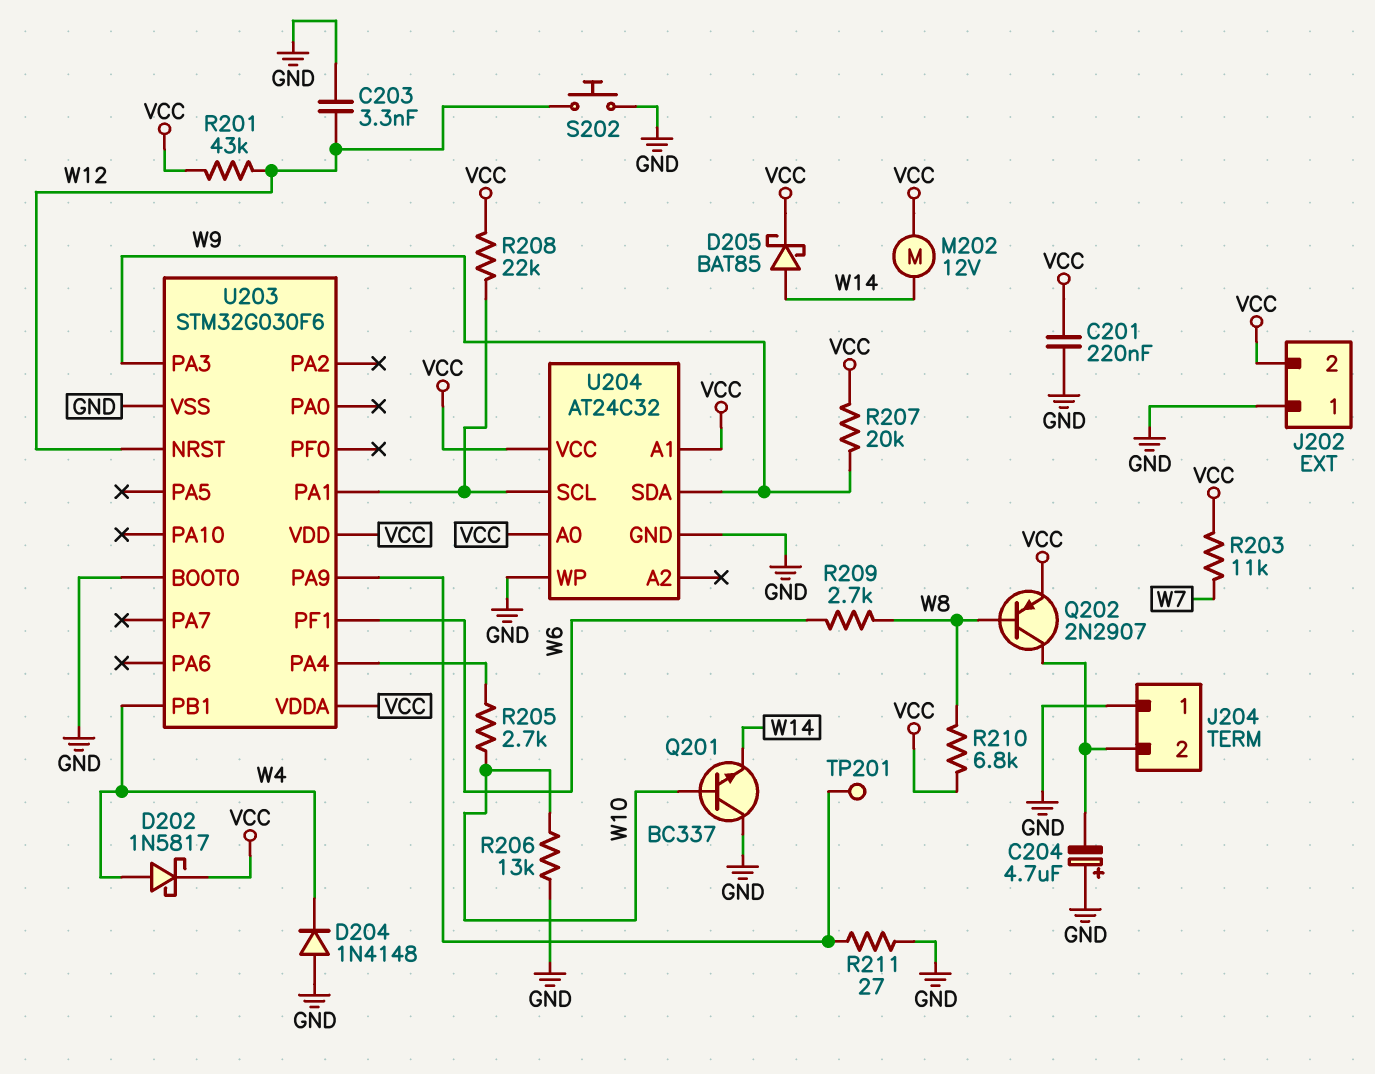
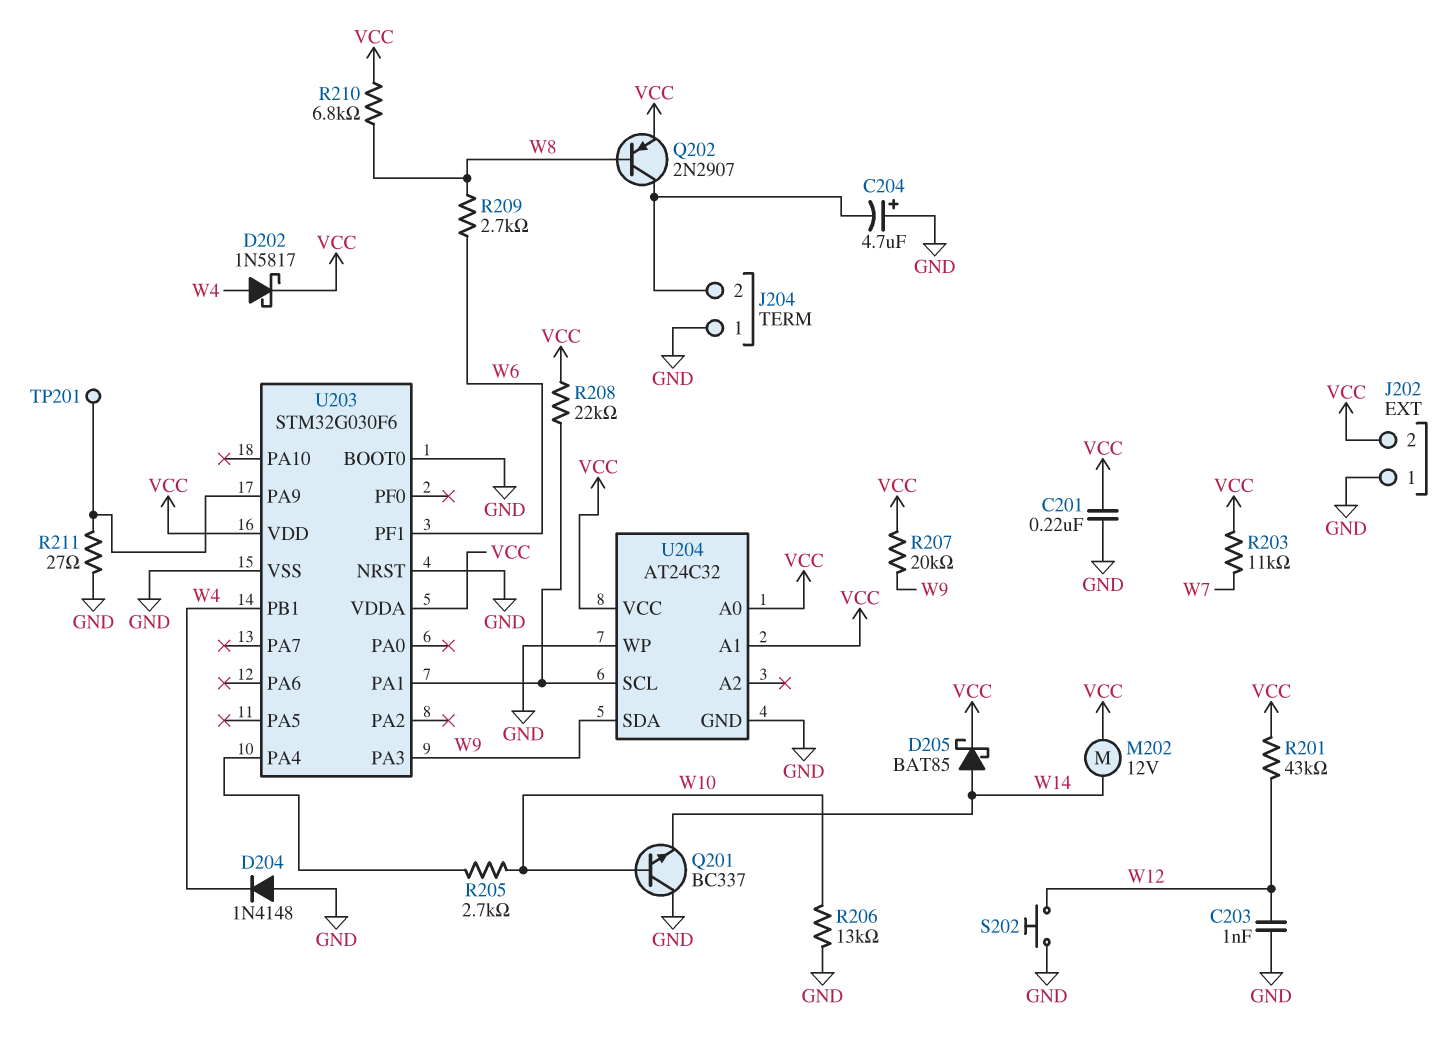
C203: 3.3nF (GND, W12) -> 1nF (GND, W12)
U203 pin NRST: W12 -> GND

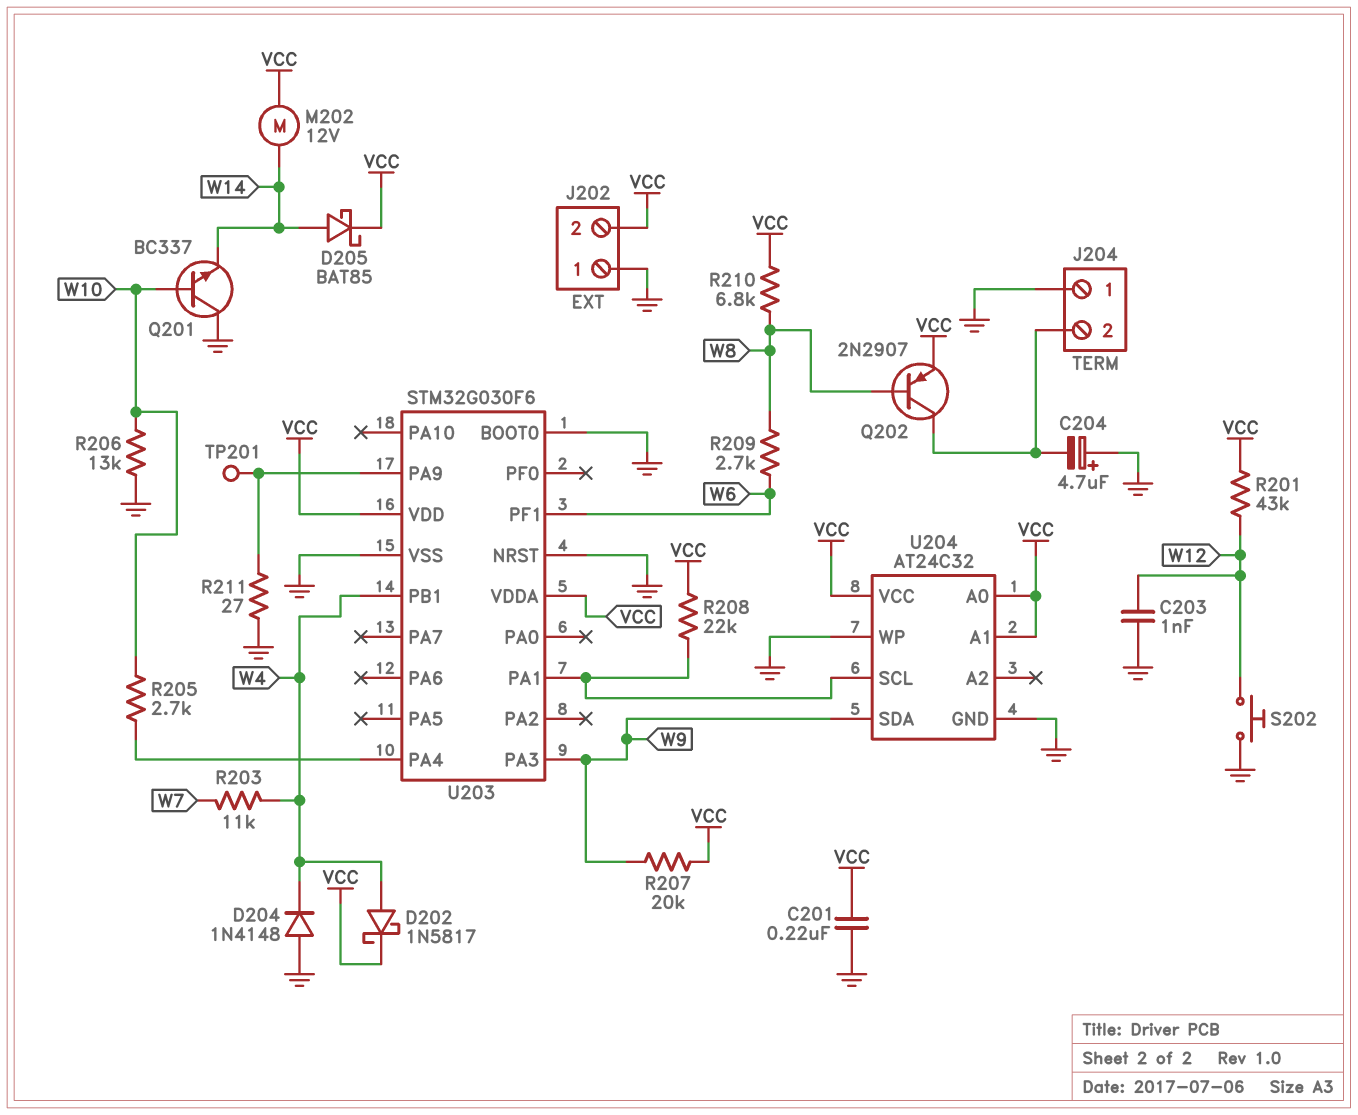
R203: 11k (VCC, W7) -> 11k (W4, W7)

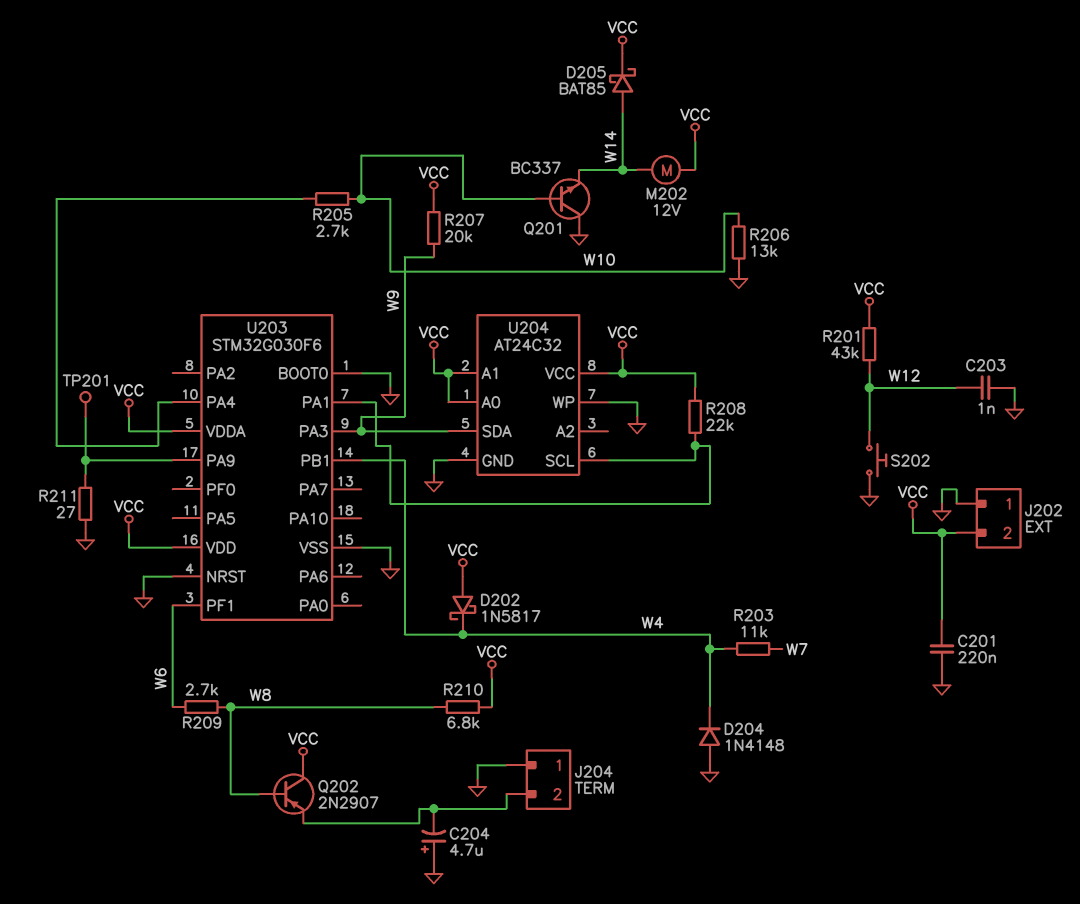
D202: schottky 1N5817 (A W4, K VCC) -> schottky 1N5817 (A VCC, K W4)
Q202: PNP 2N2907 (B W8, C J204/2, E VCC) -> PNP 2N2907 (B W8, C VCC, E J204/2)

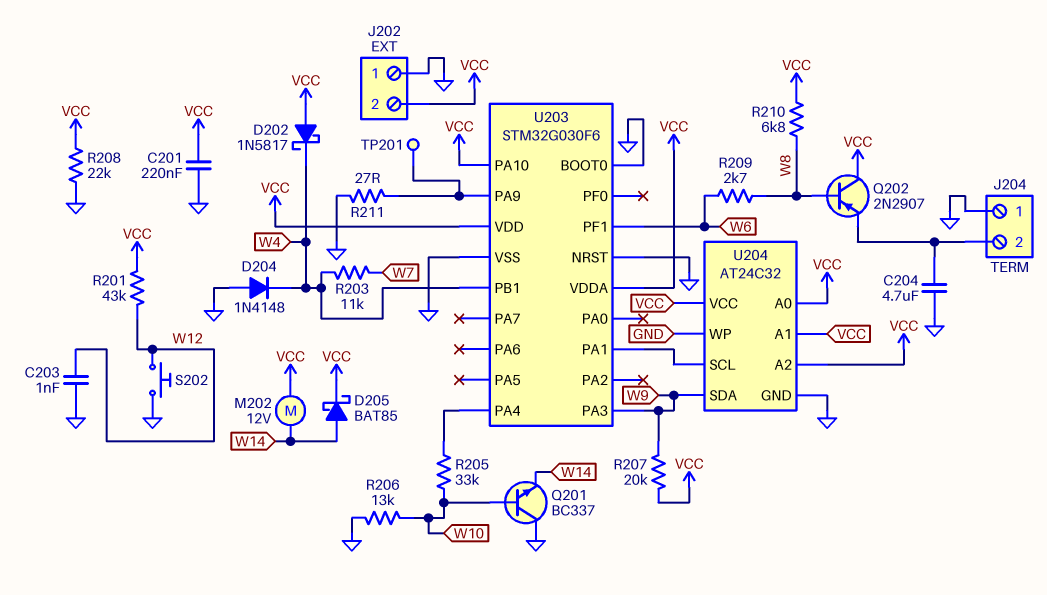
C204: 4.7uF (plus GND, minus J204/2) -> 4.7uF (GND, J204/2)
R205: 2.7k (U203/PA4, W10) -> 33k (U203/PA4, W10)
R208: 22k (U203/PA1, VCC) -> 22k (GND, VCC)
U203 pin PA10: none -> VCC
U204 pin A2: none -> VCC

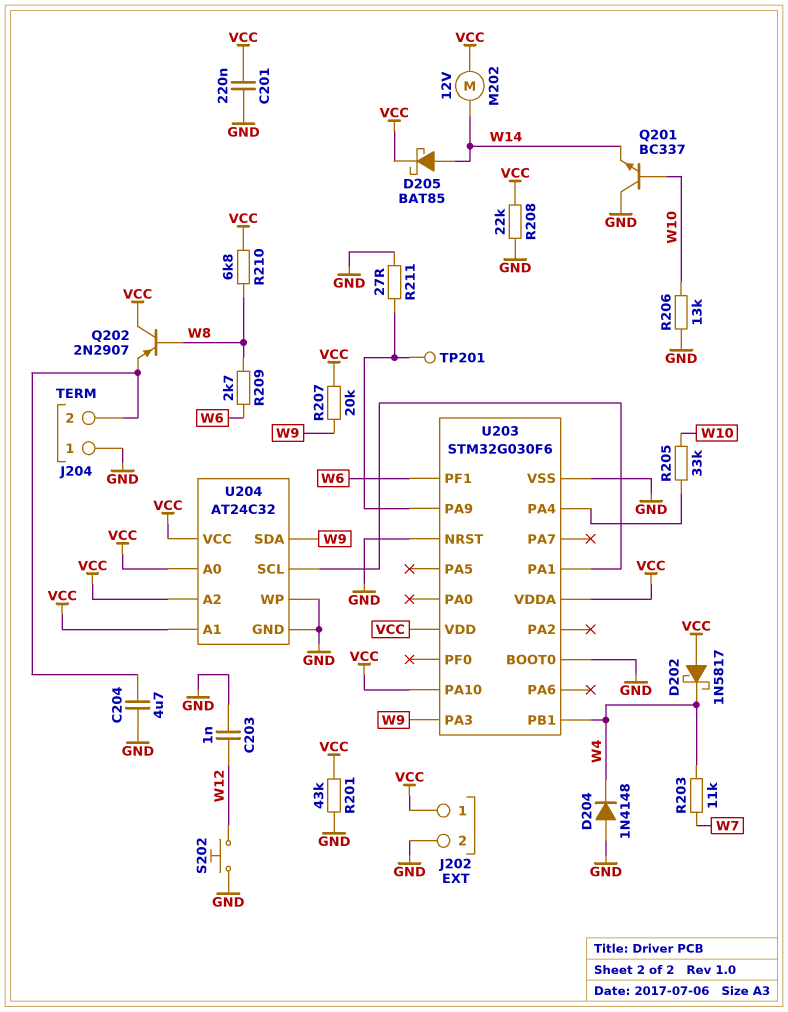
J202 pin 1: GND -> VCC
J202 pin 2: VCC -> GND
R201: 43k (VCC, W12) -> 43k (GND, VCC)

